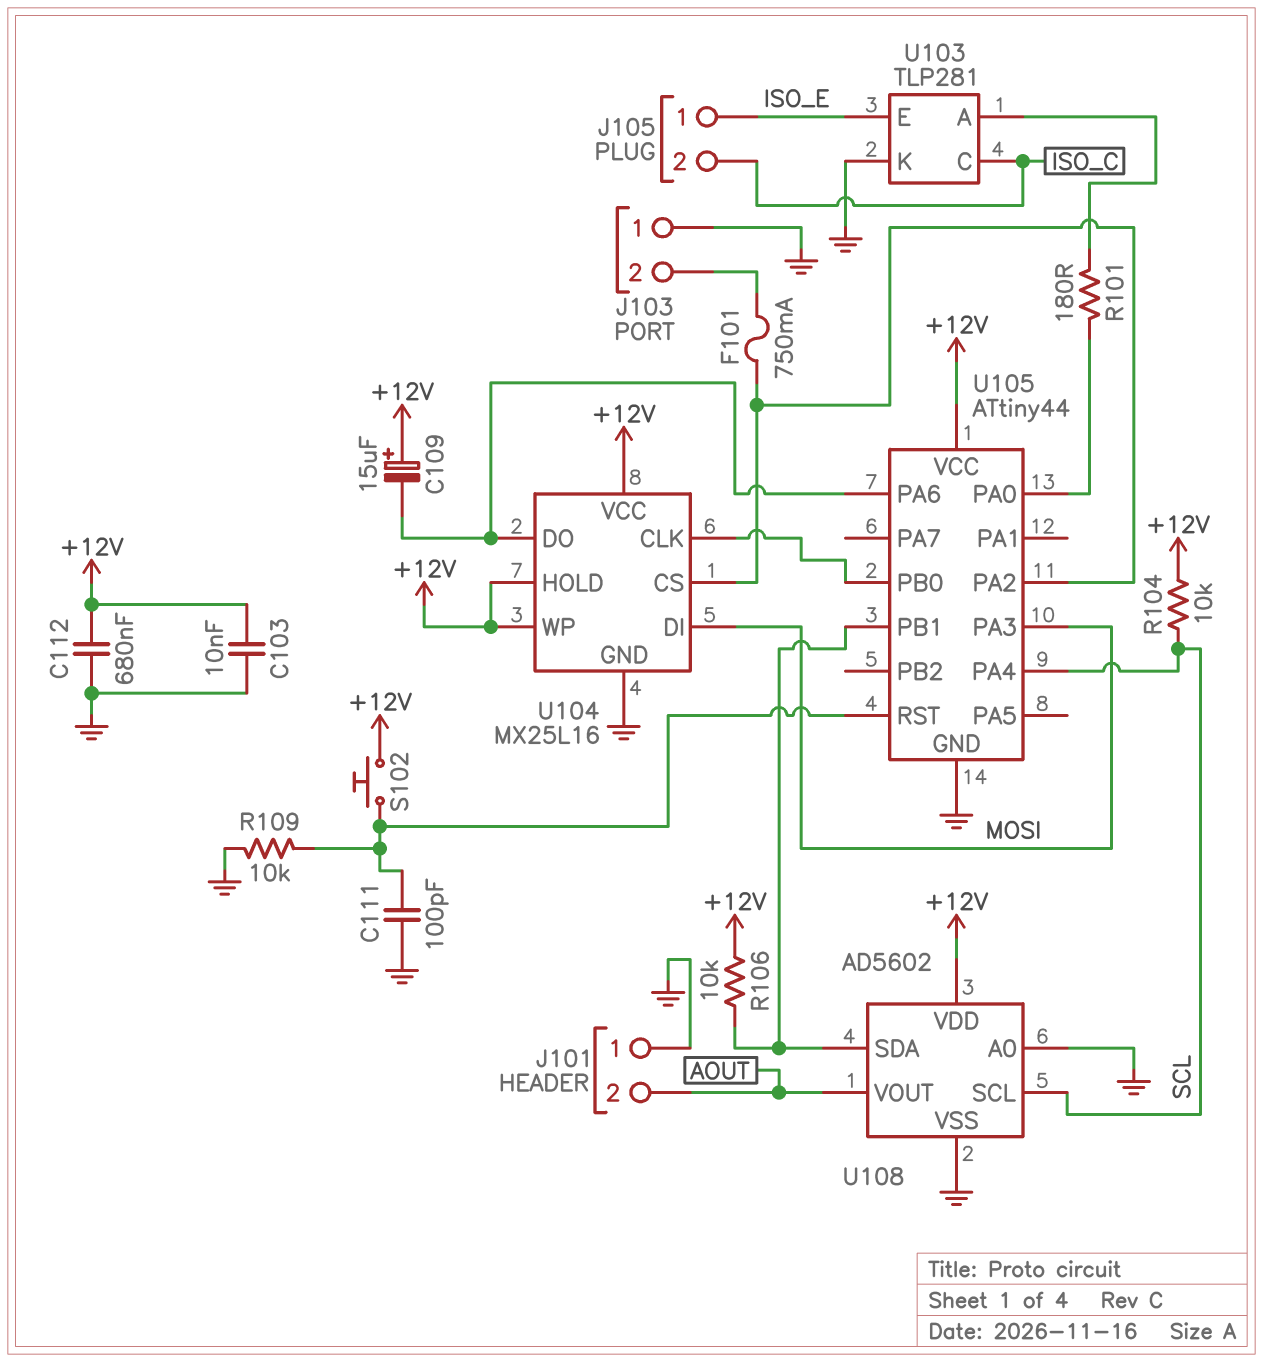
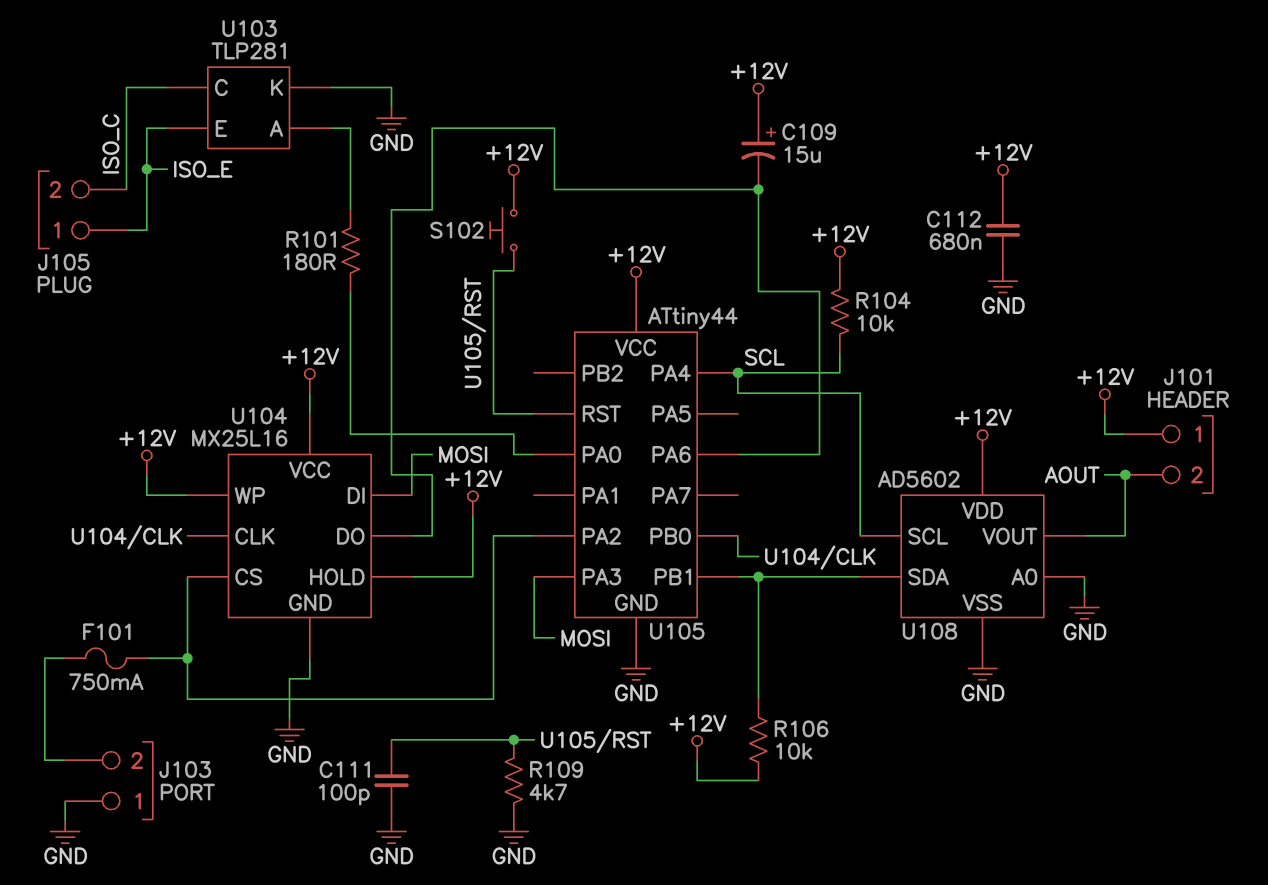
C103: 10nF (+12V, GND) -> none
J101 pin 1: GND -> +12V
R109: 10k (GND, U105/RST) -> 4.7k (GND, U105/RST)

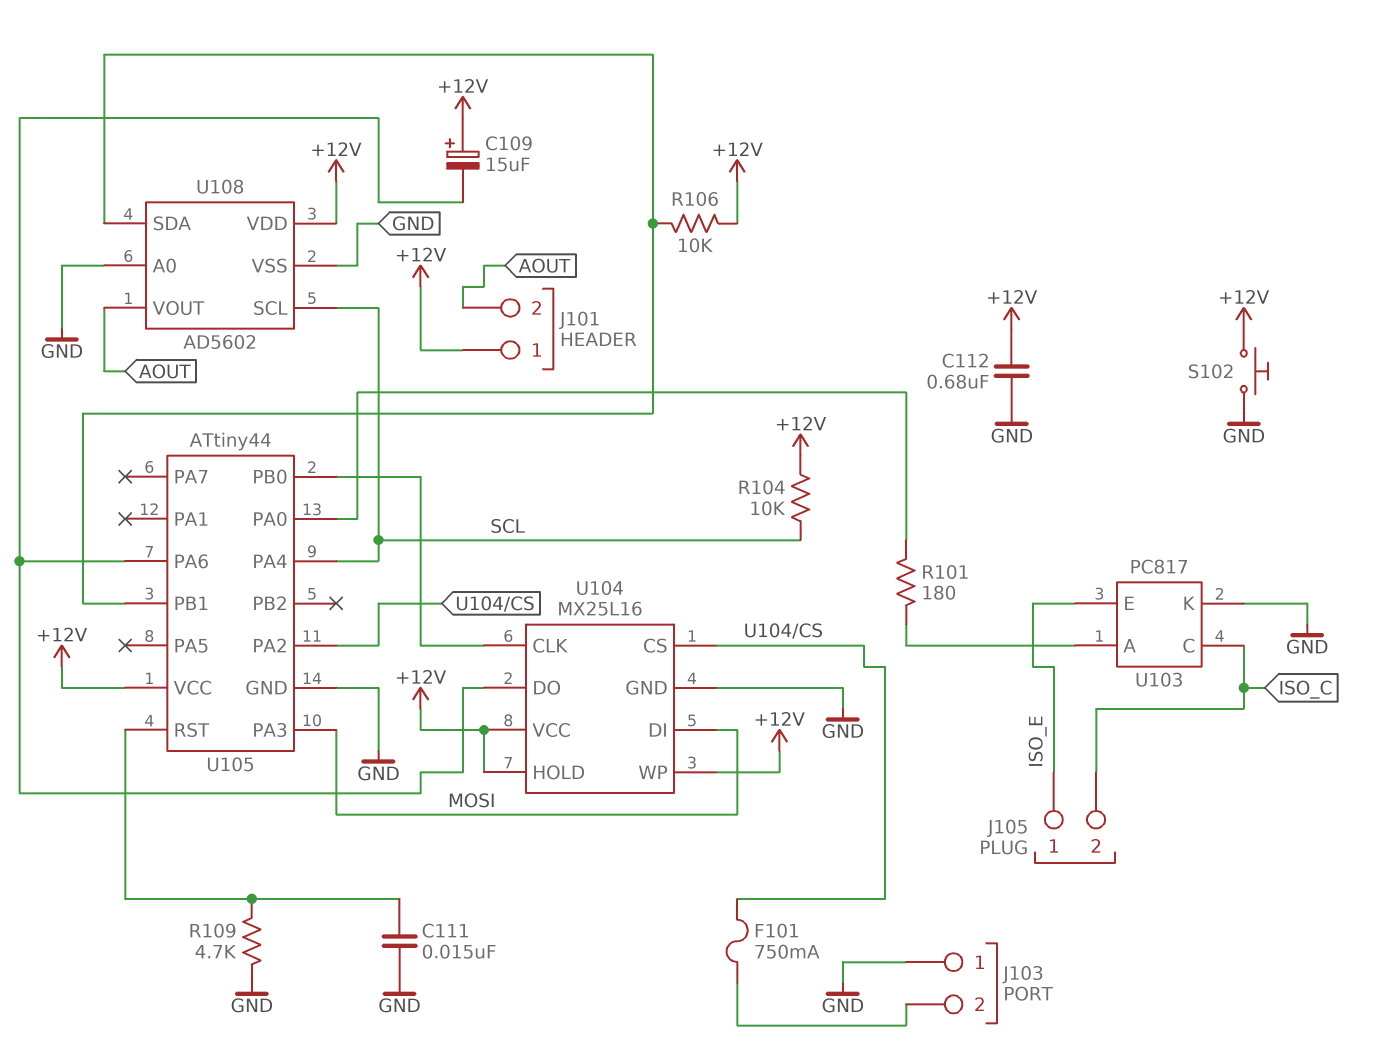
C111: 100pF (GND, U105/RST) -> 15nF (GND, U105/RST)
S102: button (+12V, U105/RST) -> button (+12V, GND)
U103: TLP281 -> PC817

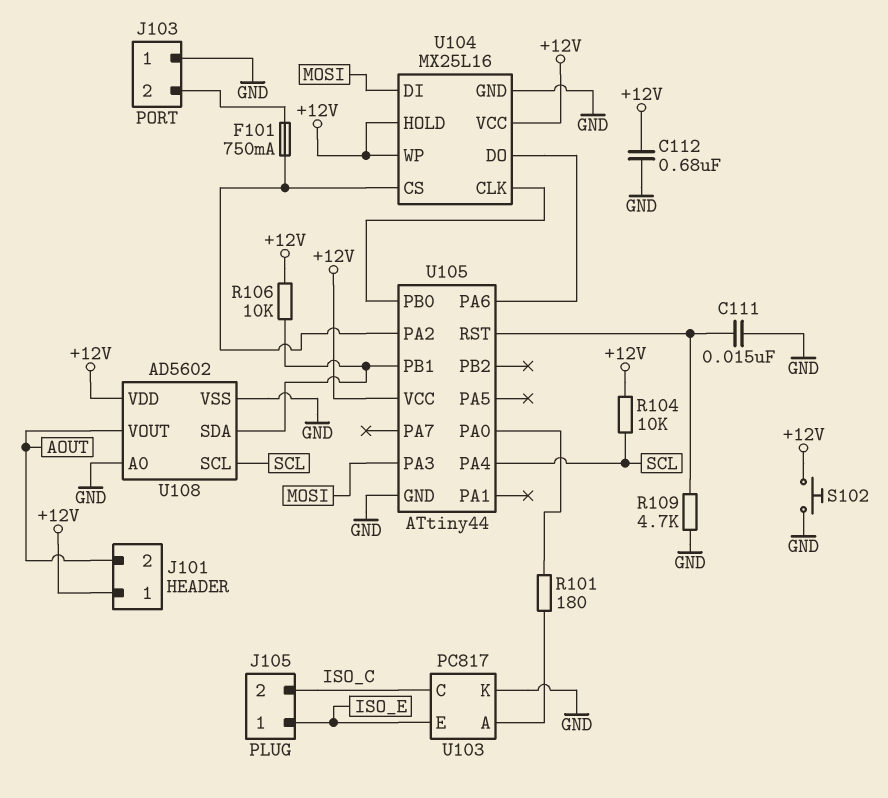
C109: 15uF (plus +12V, minus U104/DO) -> none

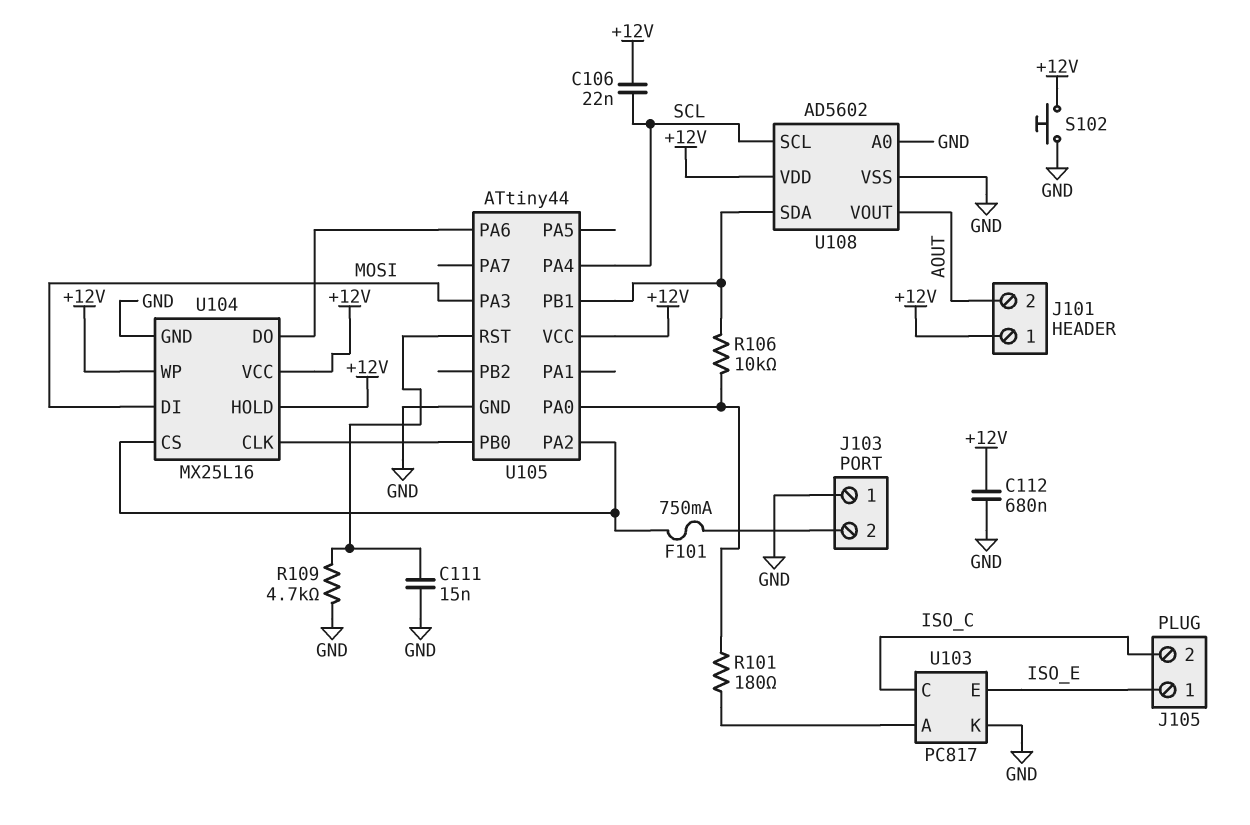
C106: none -> 22nF (+12V, SCL)
R104: 10k (+12V, SCL) -> none
R106: 10k (+12V, U105/PB1) -> 10k (U105/PA0, U105/PB1)

